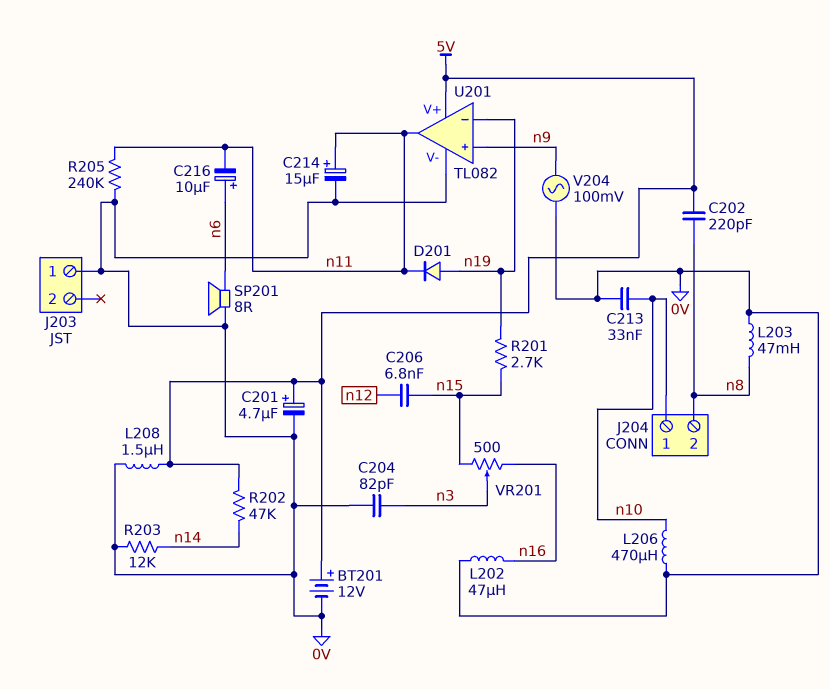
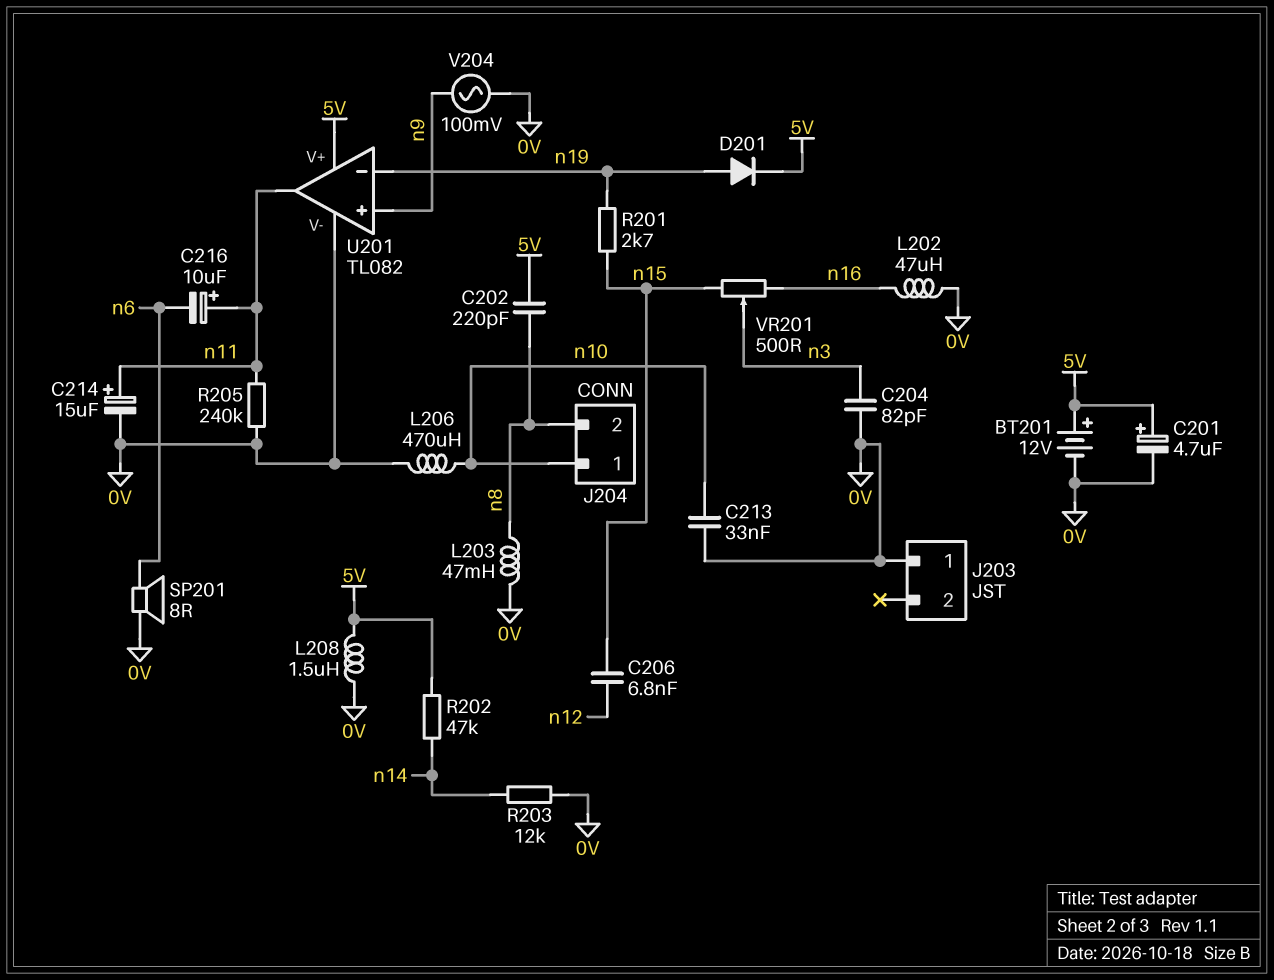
C216: 10uF (plus n6, minus n11) -> 10uF (plus n11, minus n6)
D201: diode (A n19, K n11) -> diode (A n19, K 5V)

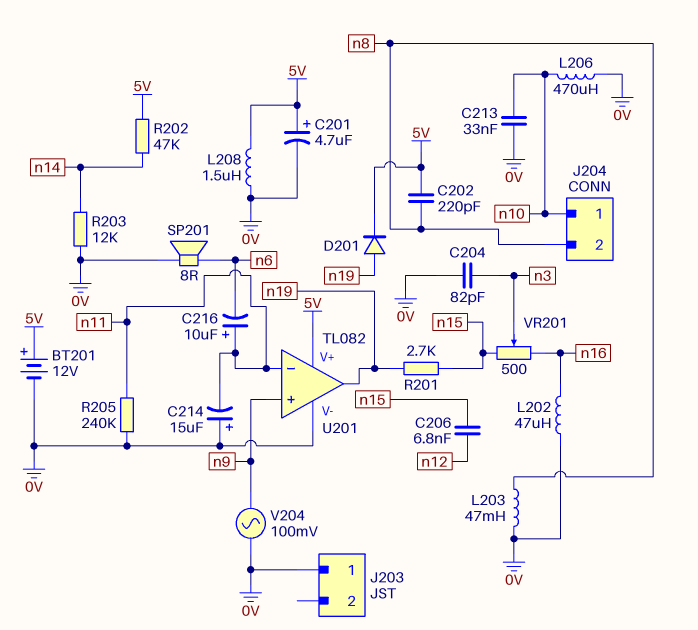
C214: 15uF (plus n11, minus 0V) -> 15uF (plus 0V, minus n11)
U201 pin in-: n19 -> n11
U201 pin out: n11 -> n19

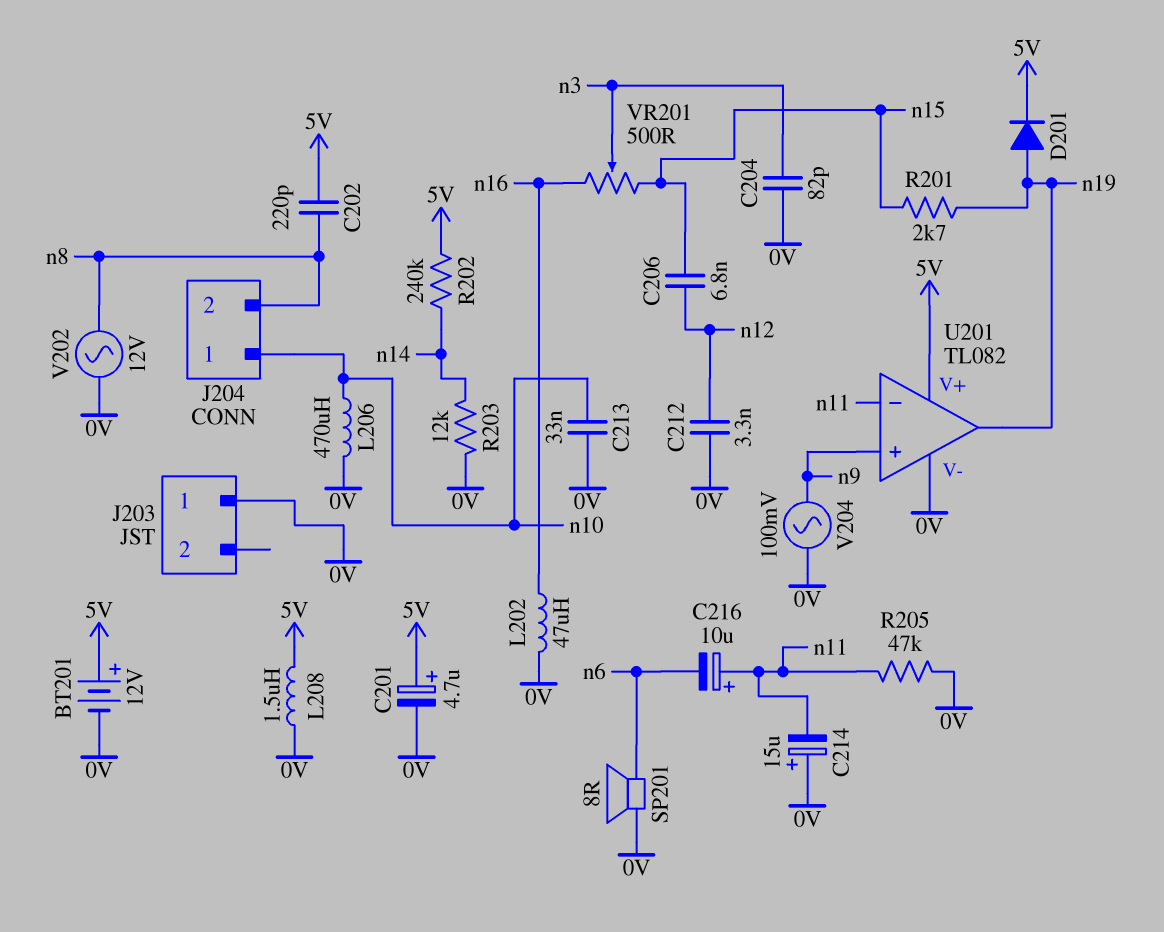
C212: none -> 3.3nF (0V, n12)
L203: 47mH (0V, n8) -> none
R202: 47k (5V, n14) -> 240k (5V, n14)
R205: 240k (0V, n11) -> 47k (0V, n11)
V202: none -> AC 12V (0V, n8)

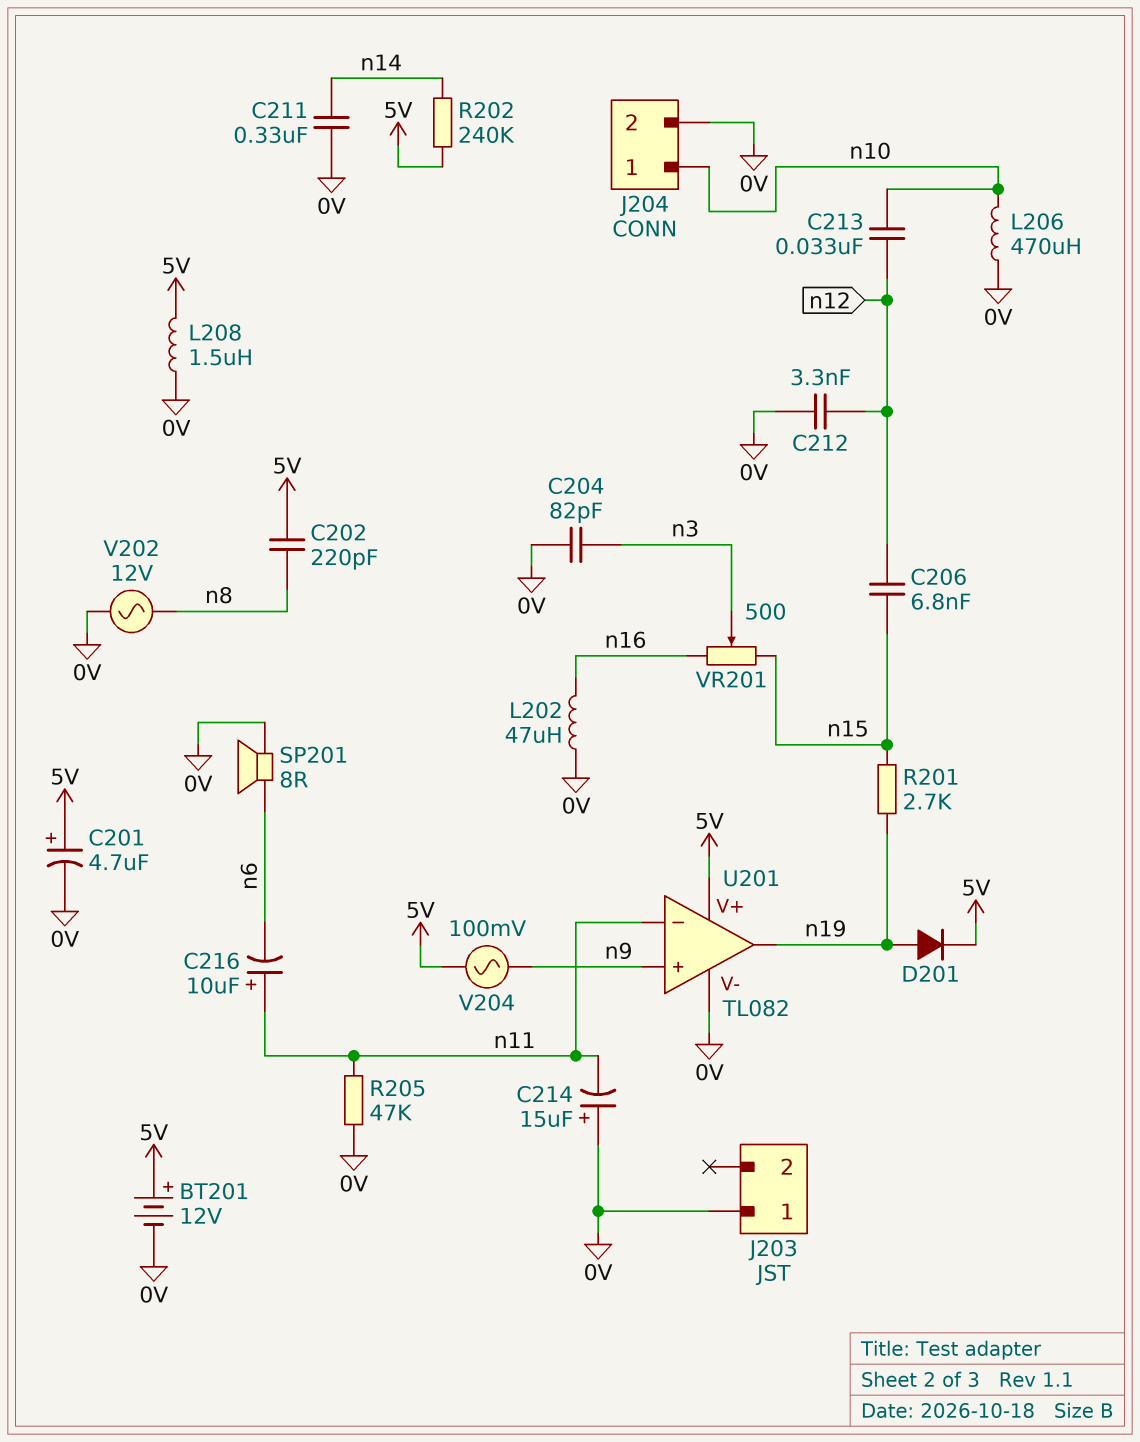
C211: none -> 330nF (0V, n14)
C213: 33nF (0V, n10) -> 33nF (n10, n12)
J204 pin 2: n8 -> 0V
R203: 12k (0V, n14) -> none
V204: AC 100mV (0V, n9) -> AC 100mV (5V, n9)

